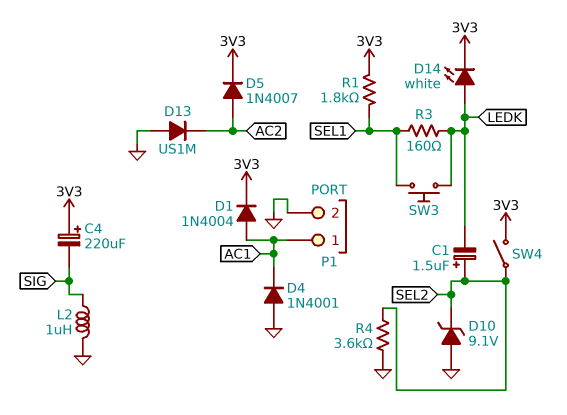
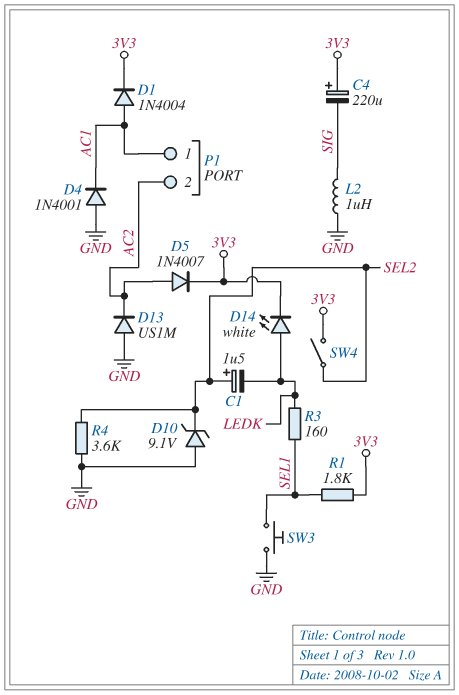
P1 pin 2: GND -> AC2
SW3: button (LEDK, SEL1) -> button (GND, SEL1)

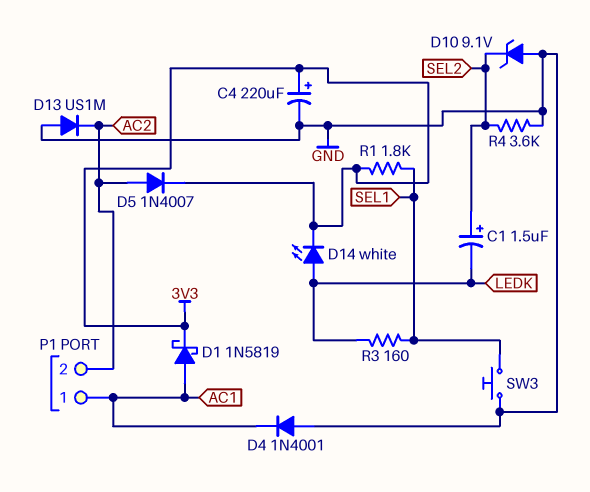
C4: 220uF (plus 3V3, minus SIG) -> 220uF (plus 3V3, minus GND)
D1: diode 1N4004 (A AC1, K 3V3) -> schottky 1N5819 (A AC1, K 3V3)
L2: 1uH (GND, SIG) -> none
SW4: switch (3V3, SEL2) -> none

